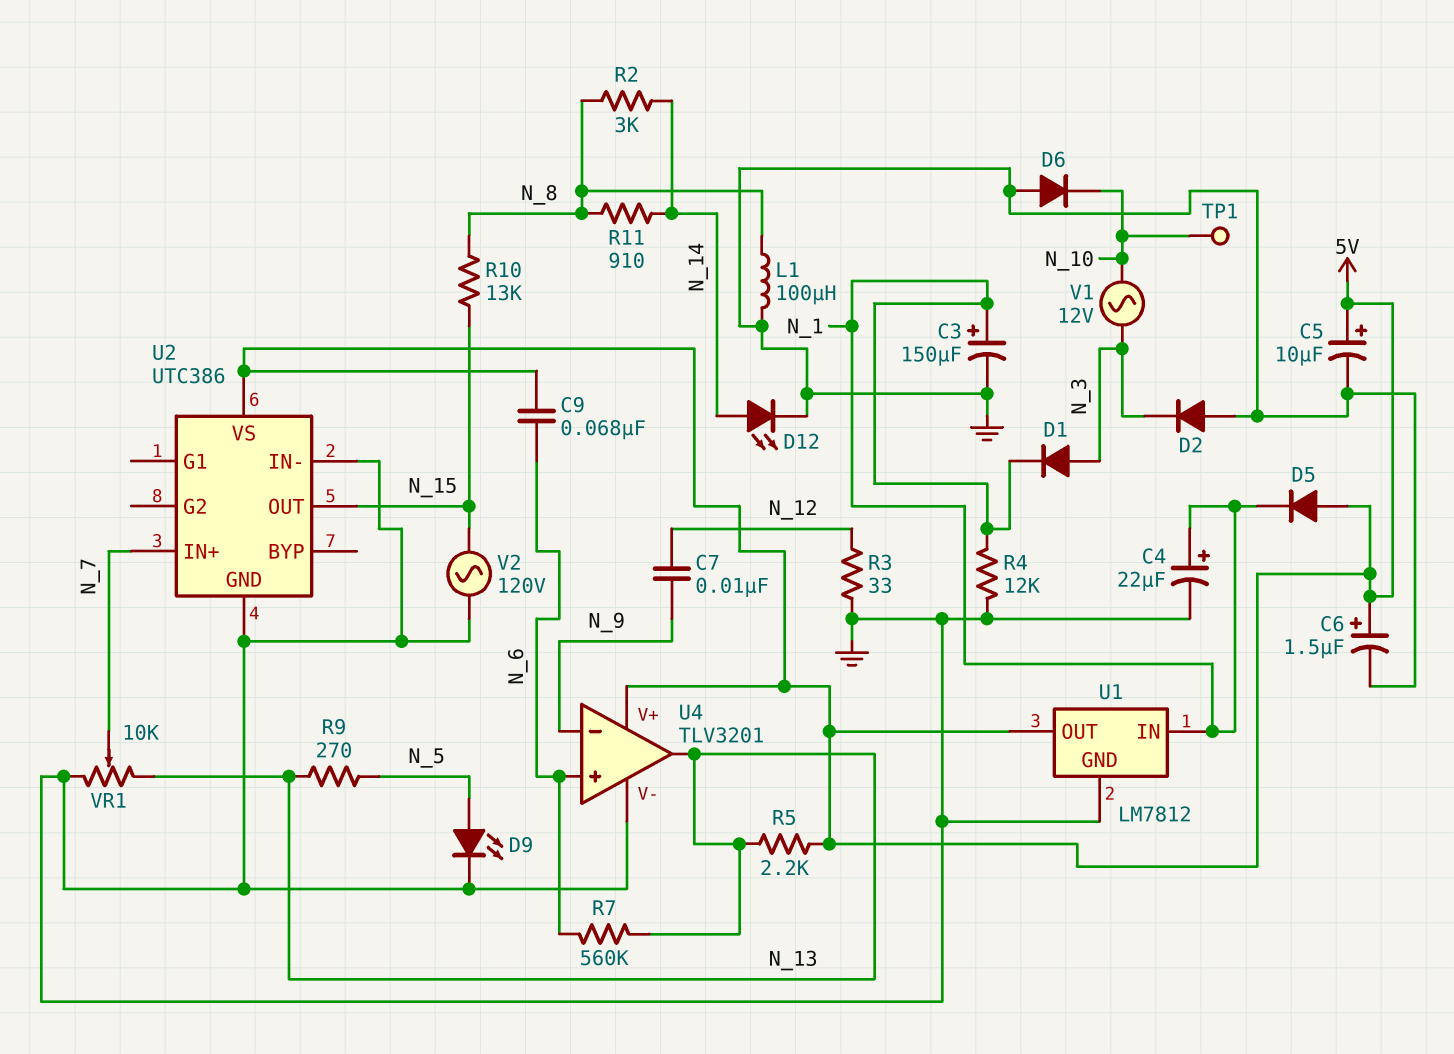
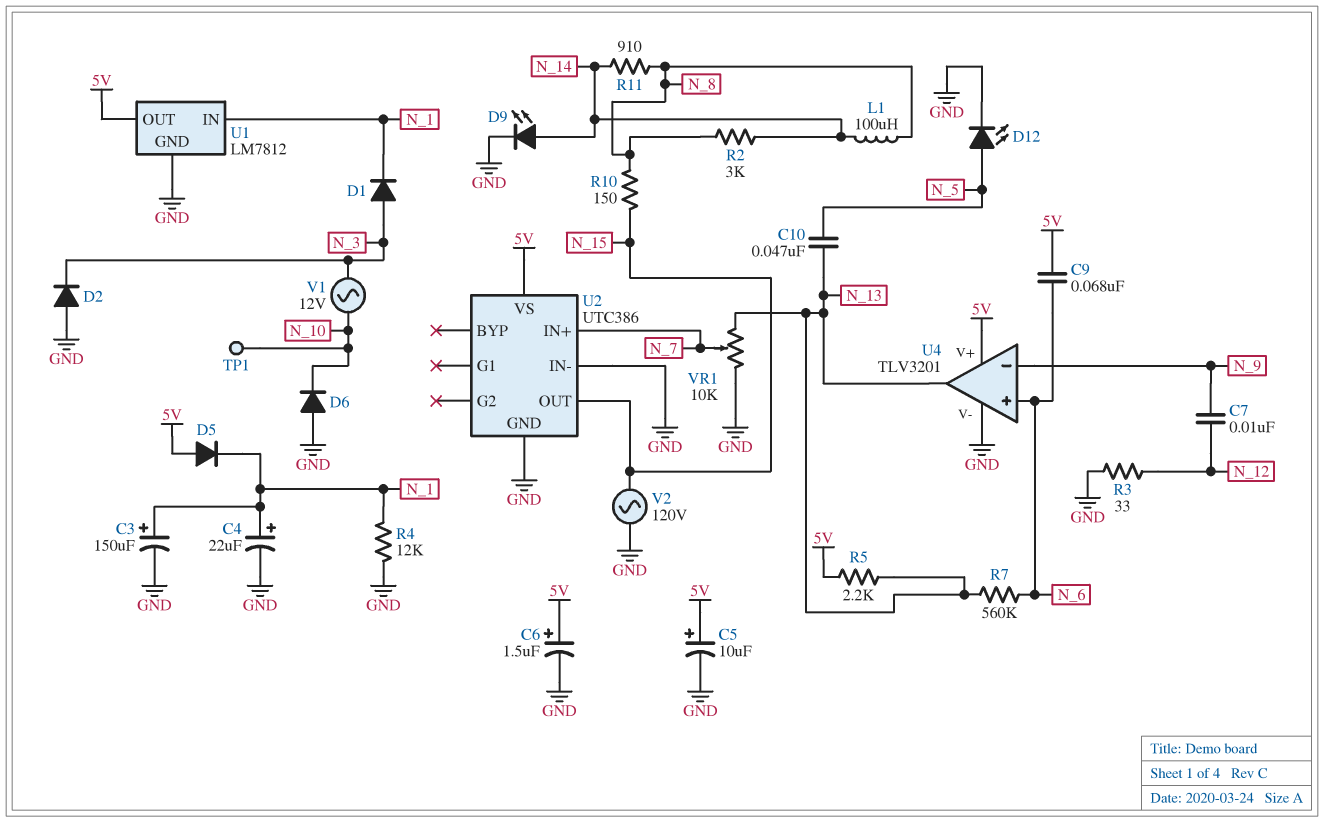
C10: none -> 47nF (N_5, N_13)
D9: LED (A N_5, K GND) -> LED (A N_14, K GND)
D12: LED (A N_14, K GND) -> LED (A N_5, K GND)
L1: 100uH (GND, N_8) -> 100uH (N_8, N_14)
R9: 270 (N_5, N_13) -> none
R10: 13k (N_8, N_15) -> 150 (N_8, N_15)

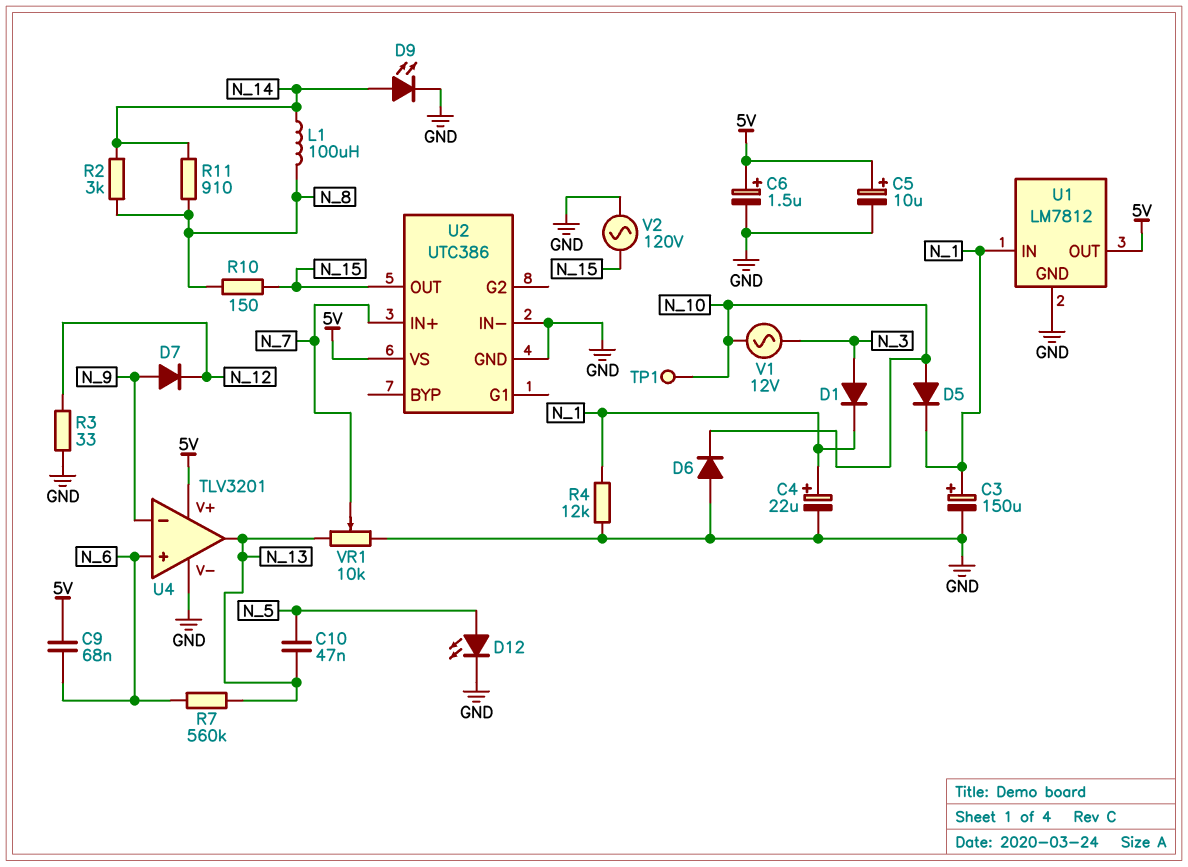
C7: 10nF (N_9, N_12) -> none
D2: diode (A GND, K N_3) -> none
D5: diode (A 5V, K N_1) -> diode (A N_10, K N_1)
D7: none -> diode (A N_9, K N_12)
R5: 2.2k (5V, N_13) -> none

